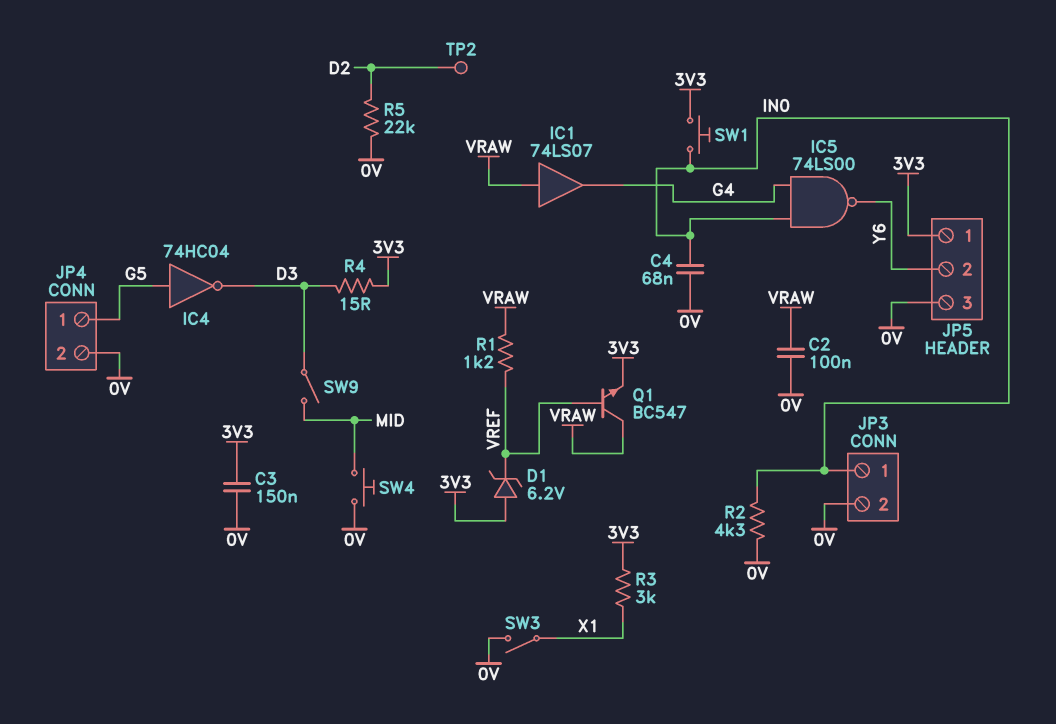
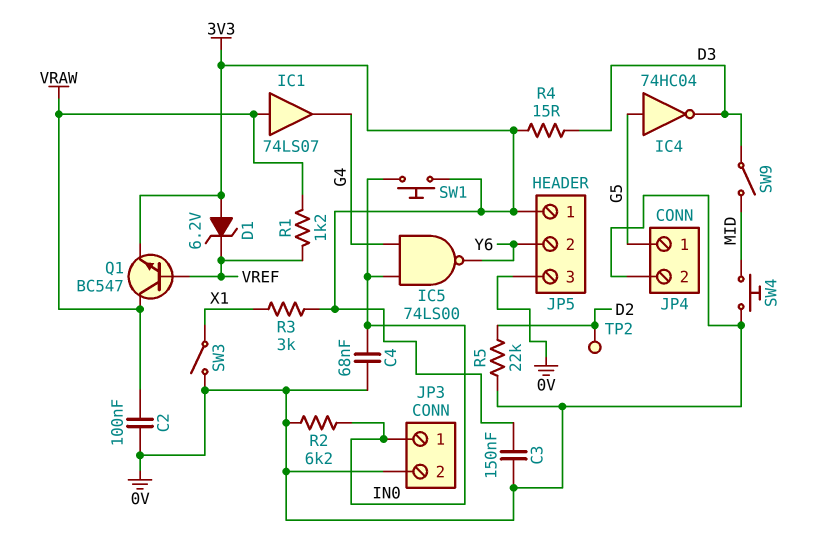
R2: 4.3k (0V, IN0) -> 6.2k (0V, IN0)

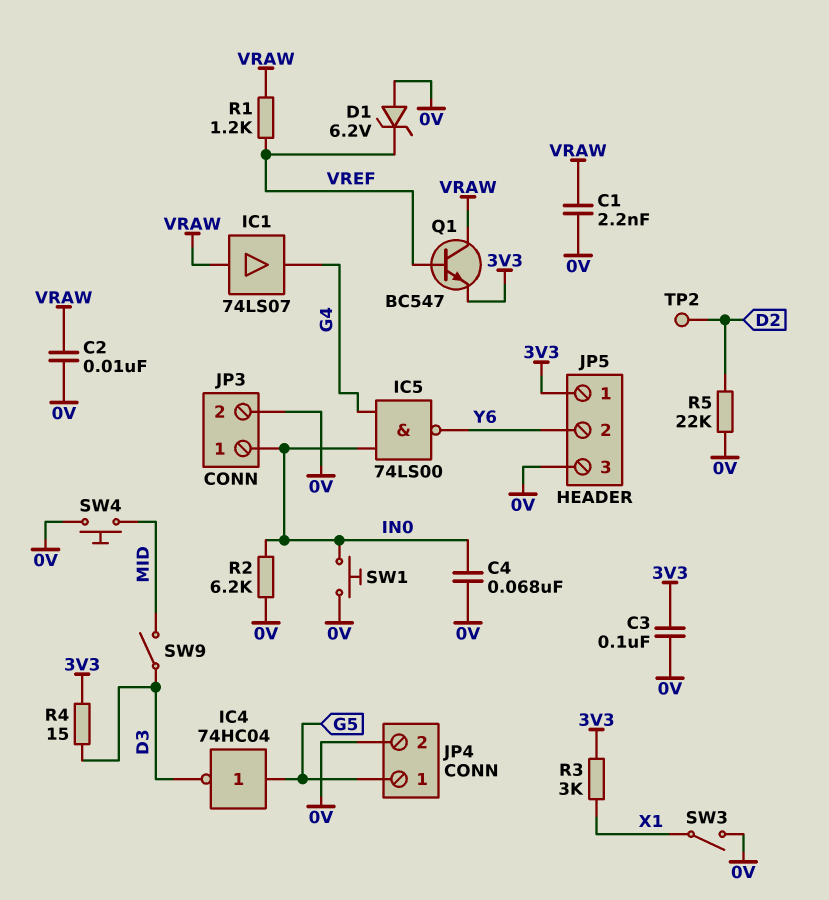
C1: none -> 2.2nF (0V, VRAW)
C2: 100nF (0V, VRAW) -> 10nF (0V, VRAW)
C3: 150nF (0V, 3V3) -> 100nF (0V, 3V3)
D1: zener 6.2V (A 3V3, K VREF) -> zener 6.2V (A 0V, K VREF)
SW1: button (3V3, IN0) -> button (0V, IN0)

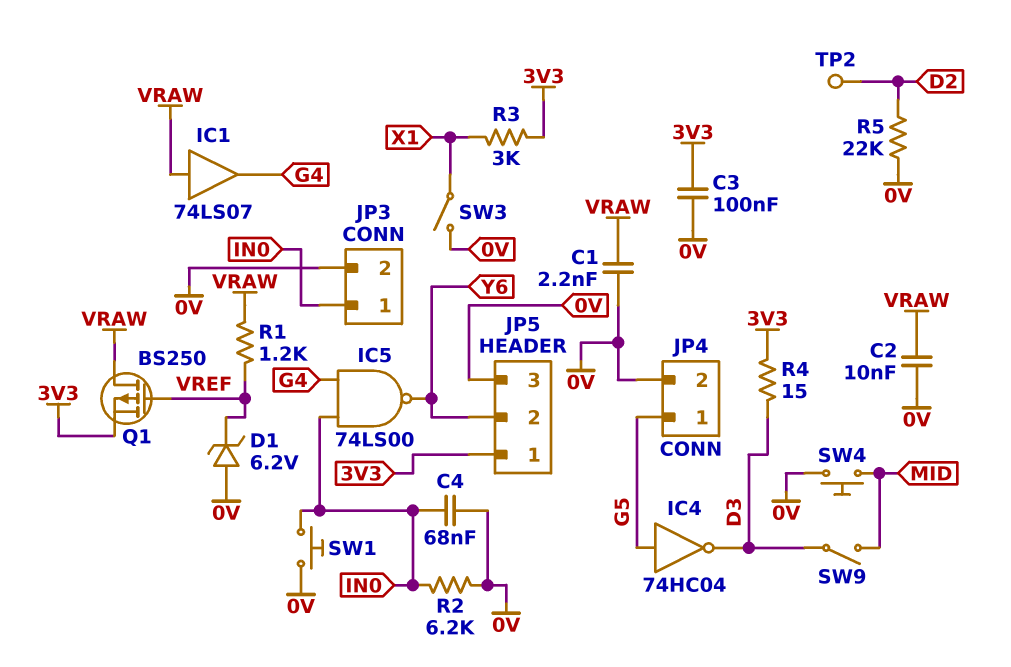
Q1: NPN BC547 (B VREF, C VRAW, E 3V3) -> PMOS BS250 (G VREF, D VRAW, S 3V3)

